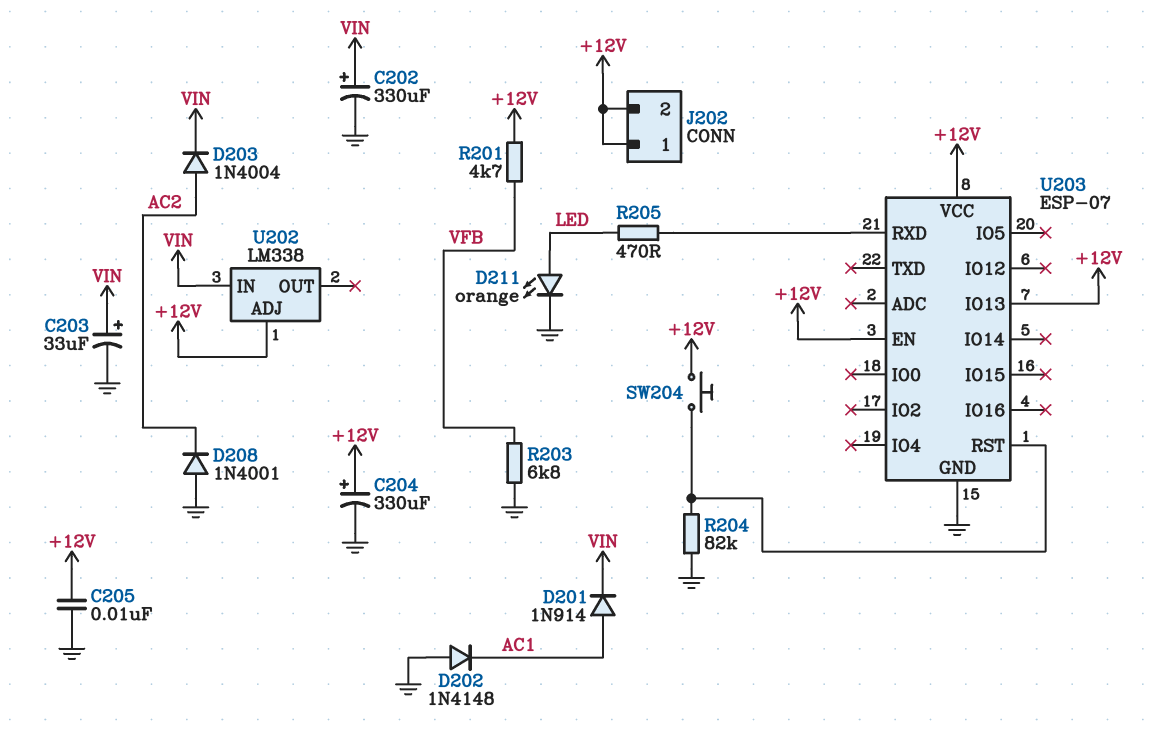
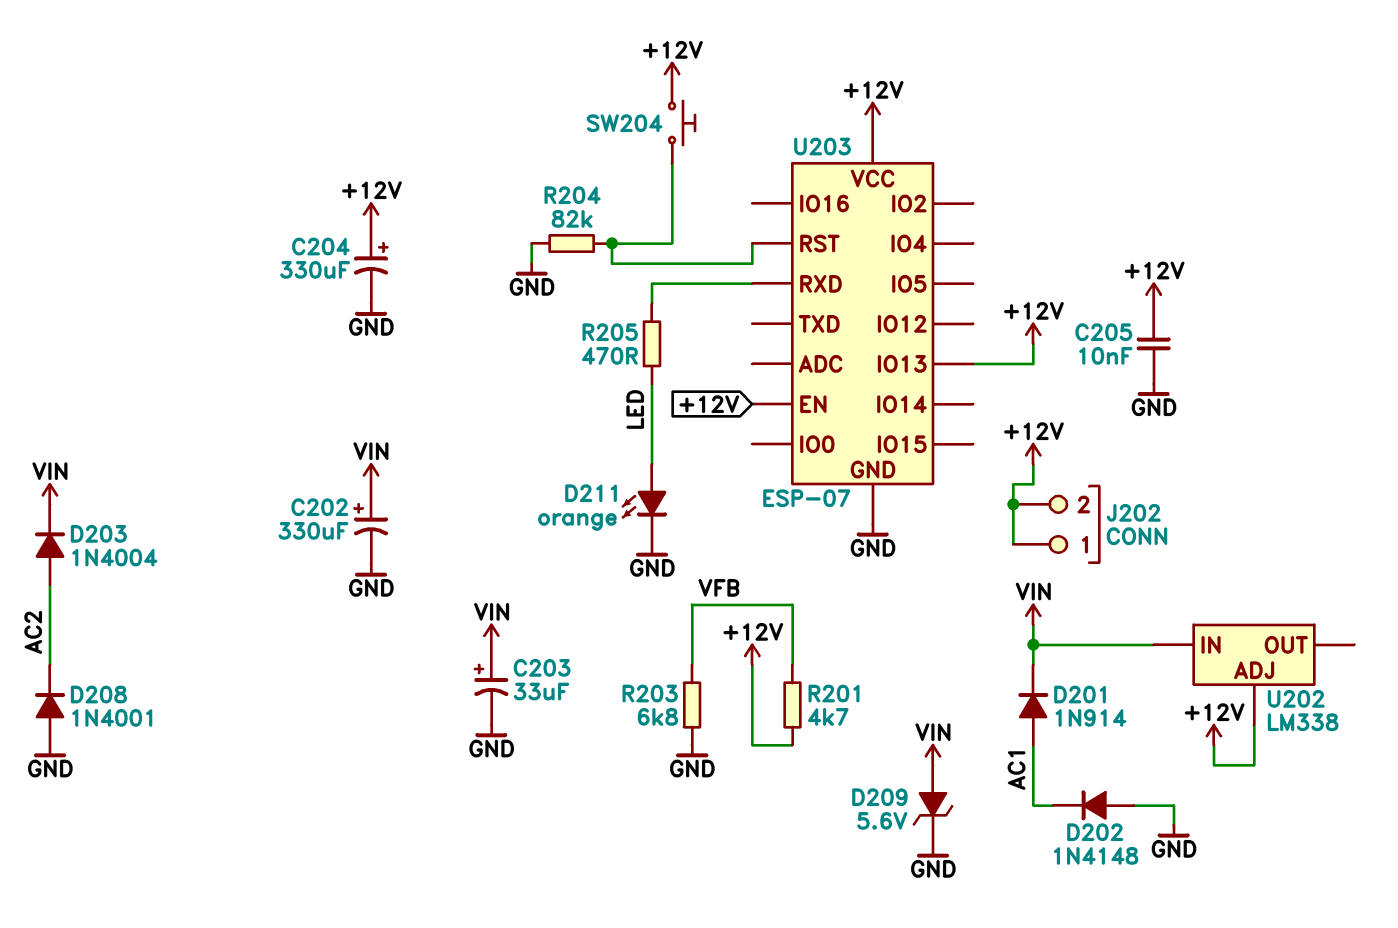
D209: none -> zener 5.6V (A VIN, K GND)

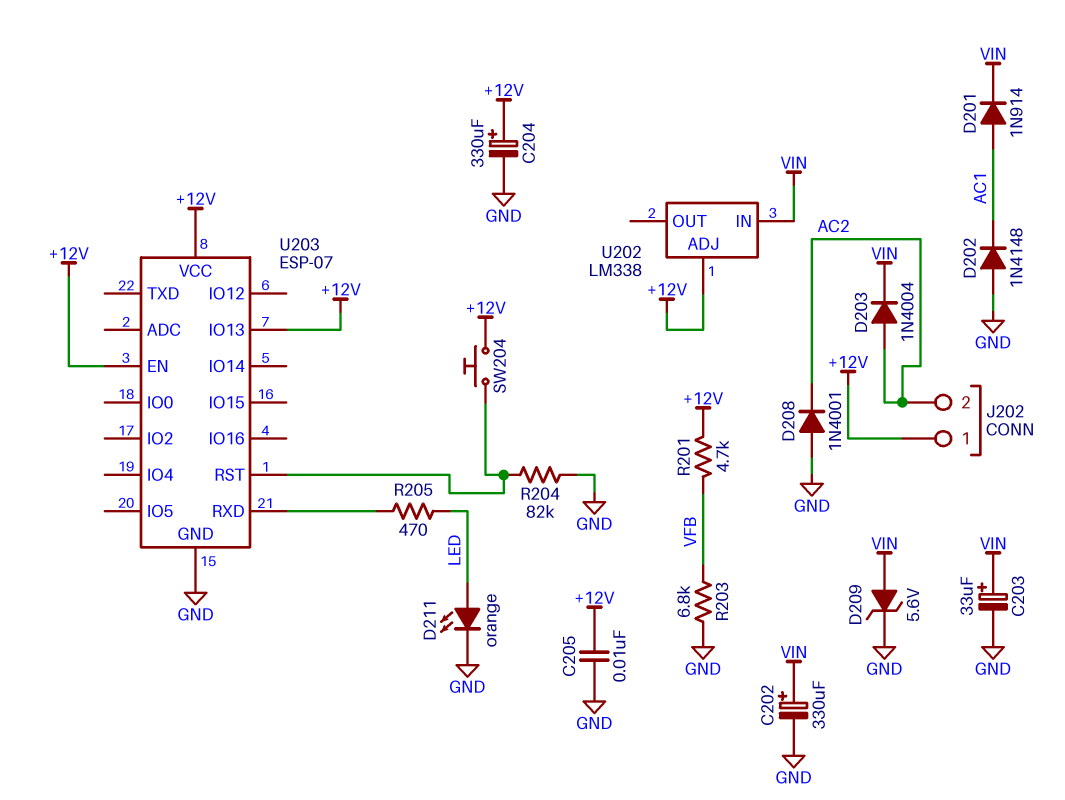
J202 pin 2: +12V -> AC2

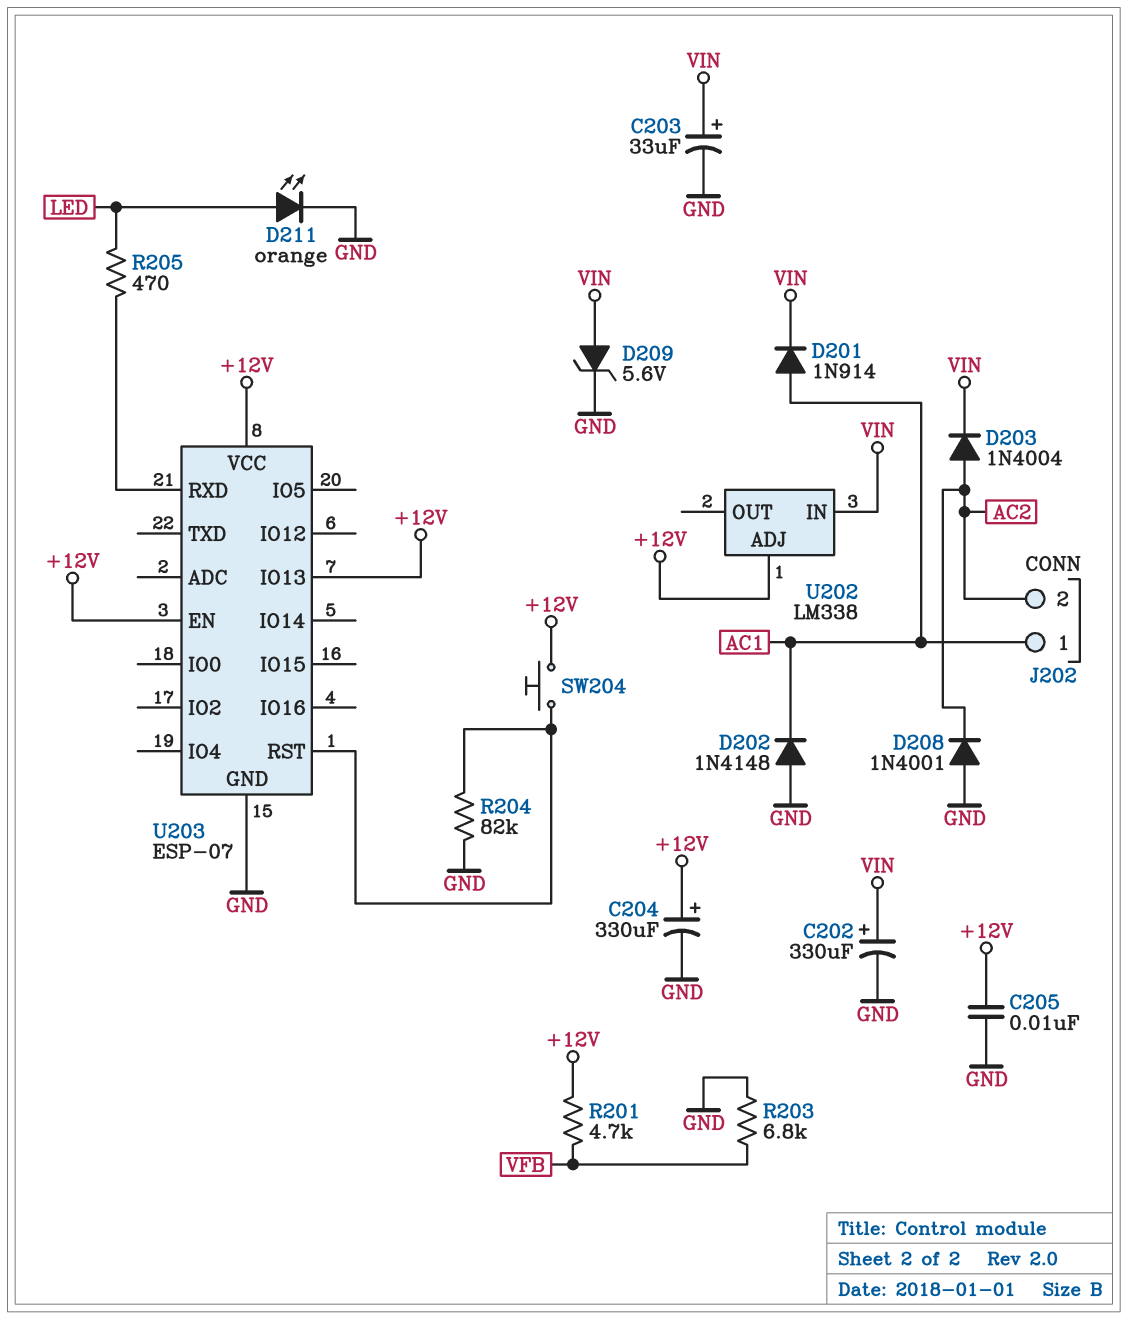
J202 pin 1: +12V -> AC1

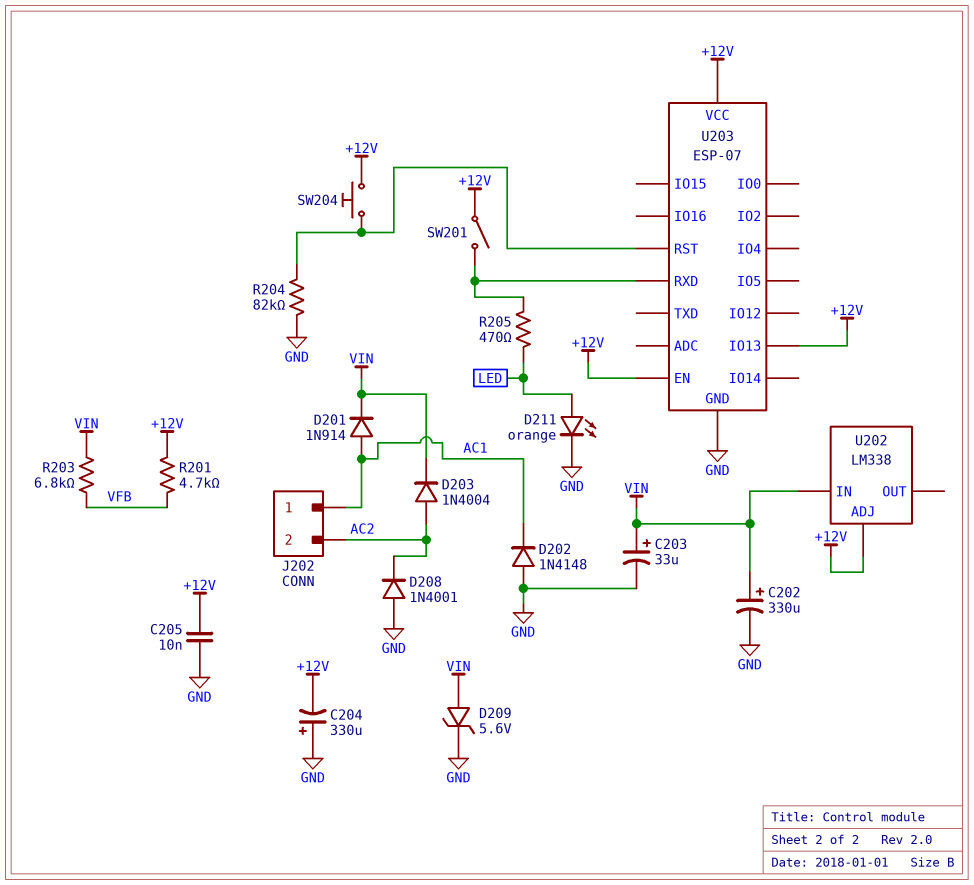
C204: 330uF (plus +12V, minus GND) -> 330uF (plus GND, minus +12V)
R203: 6.8k (GND, VFB) -> 6.8k (VFB, VIN)
SW201: none -> switch (+12V, U203/RXD)

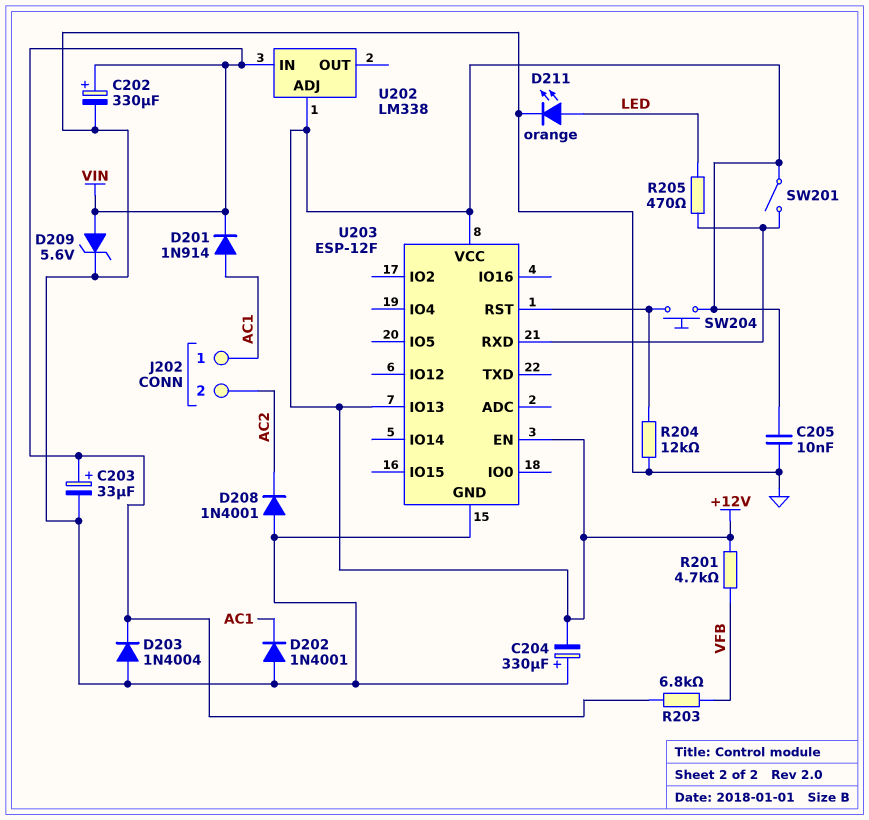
D202: diode 1N4148 (A GND, K AC1) -> diode 1N4001 (A GND, K AC1)
D203: diode 1N4004 (A AC2, K VIN) -> diode 1N4004 (A GND, K VIN)
R204: 82k (GND, U203/RST) -> 12k (GND, U203/RST)
U203: ESP-07 -> ESP-12F

